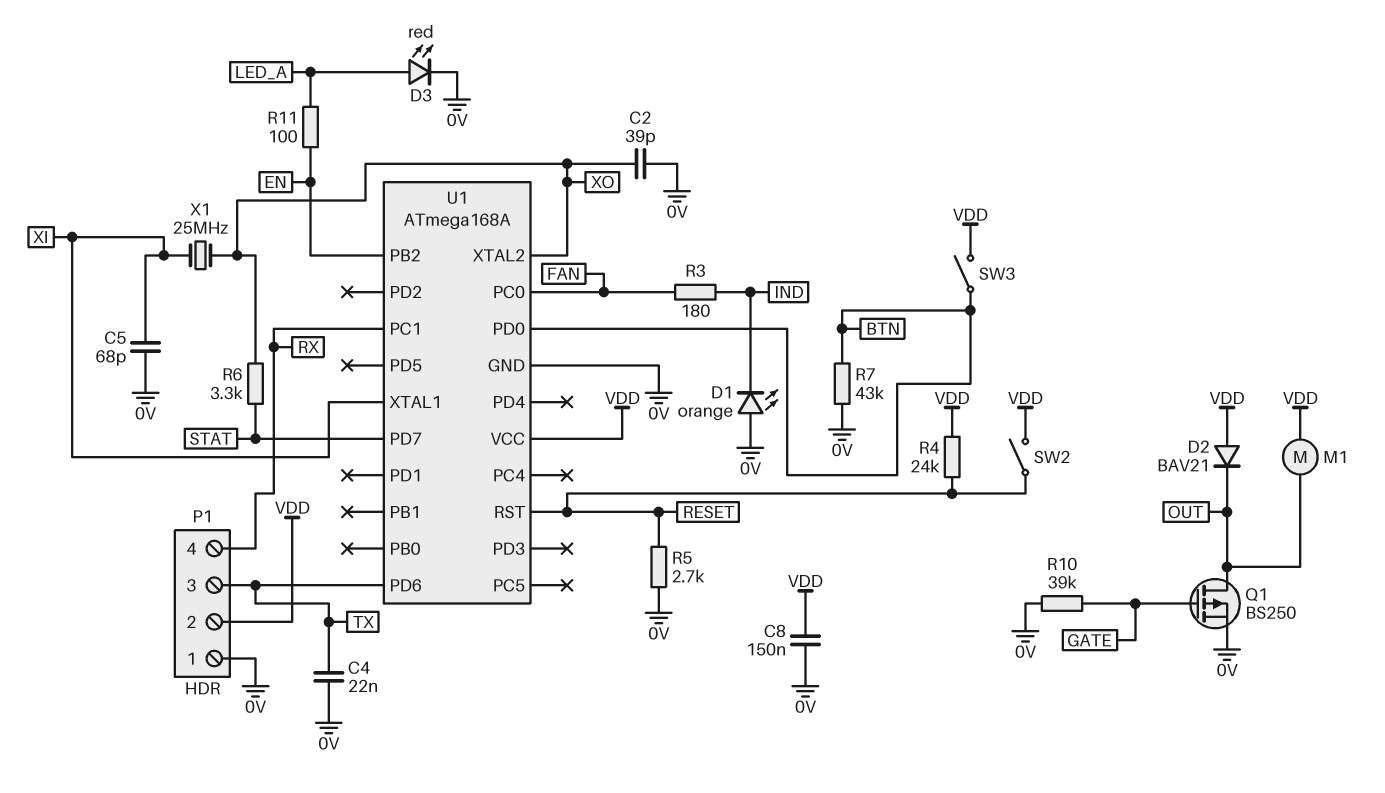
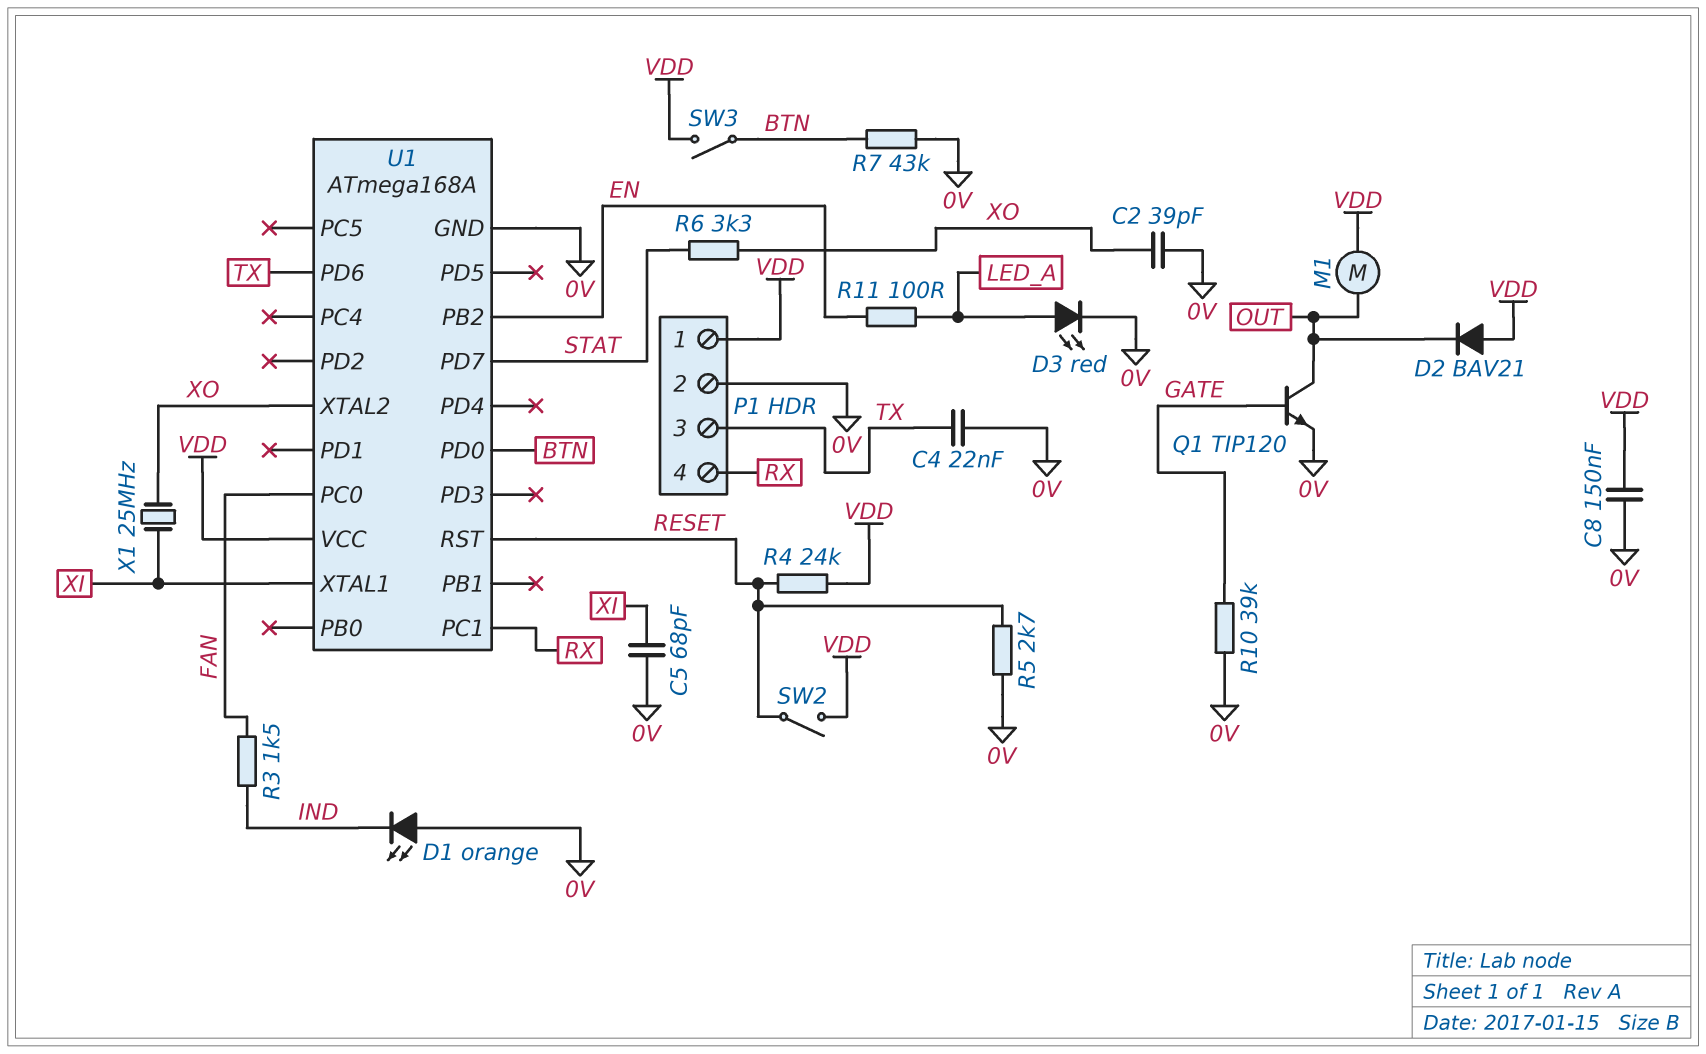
P1 pin 1: 0V -> VDD
P1 pin 2: VDD -> 0V
Q1: PMOS BS250 (G GATE, D OUT, S 0V) -> NPN TIP120 (B GATE, C OUT, E 0V)
R3: 180 (FAN, IND) -> 1.5k (FAN, IND)

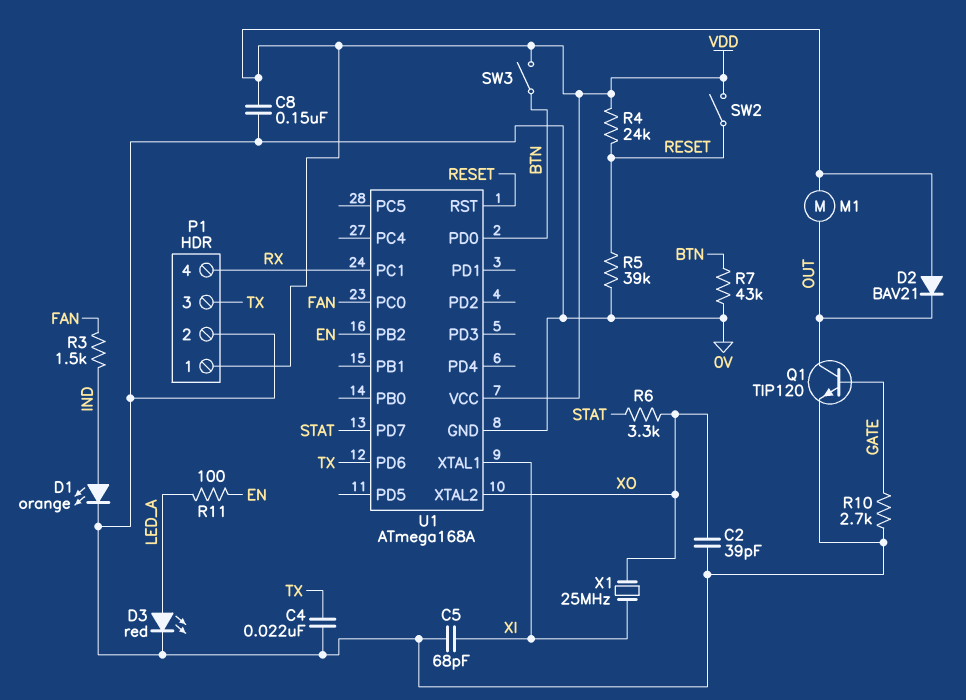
D1: LED orange (A 0V, K IND) -> LED orange (A IND, K 0V)
R5: 2.7k (0V, RESET) -> 39k (0V, RESET)
R10: 39k (0V, GATE) -> 2.7k (0V, GATE)

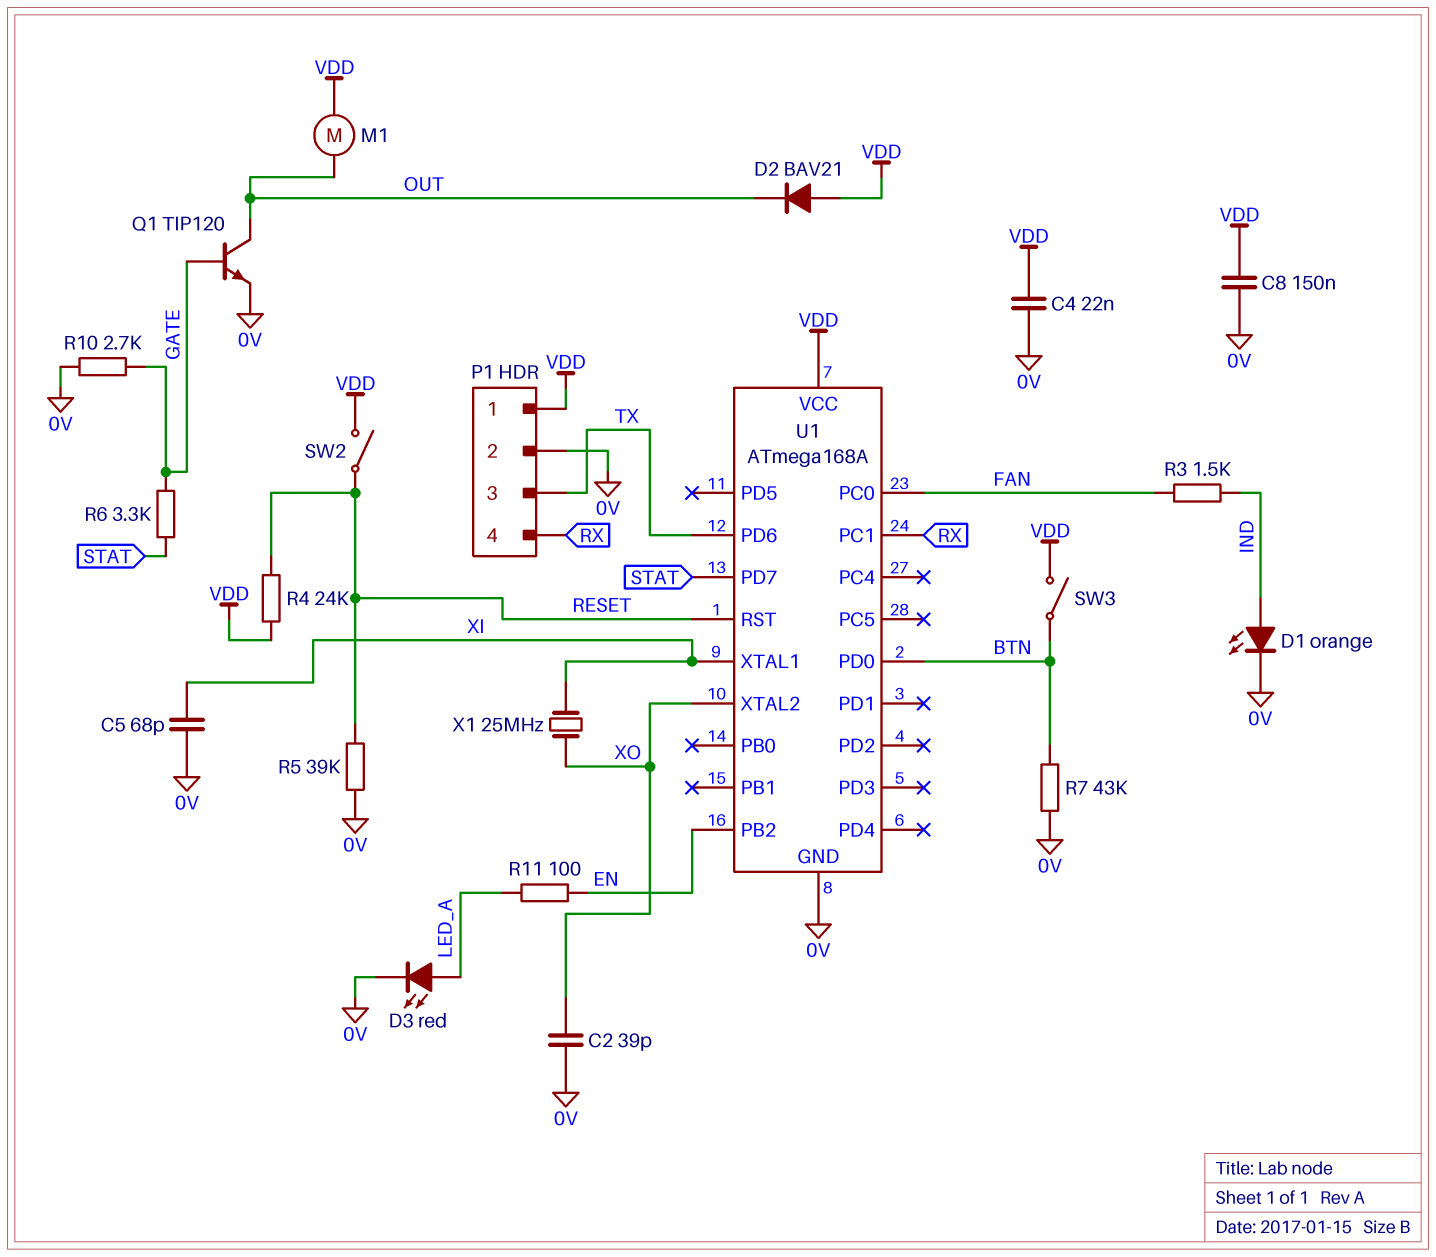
C4: 22nF (0V, TX) -> 22nF (0V, VDD)
R6: 3.3k (STAT, XO) -> 3.3k (GATE, STAT)

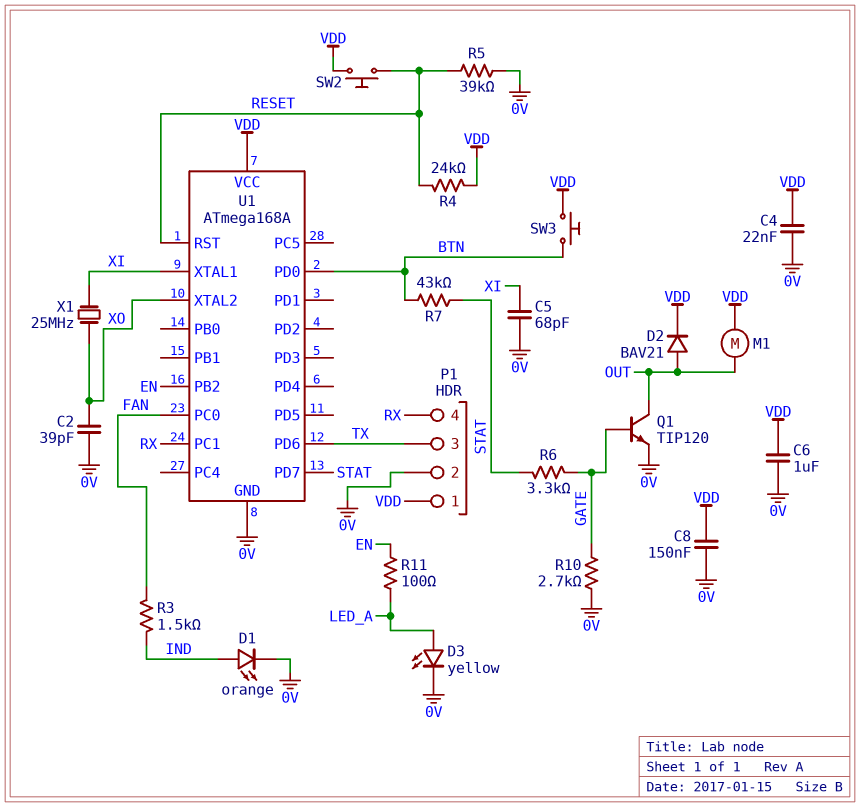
C6: none -> 1uF (0V, VDD)
D2: diode BAV21 (A VDD, K OUT) -> diode BAV21 (A OUT, K VDD)
D3: LED red (A LED_A, K 0V) -> LED yellow (A LED_A, K 0V)
R7: 43k (0V, BTN) -> 43k (BTN, STAT)
SW2: switch (RESET, VDD) -> button (RESET, VDD)
SW3: switch (BTN, VDD) -> button (BTN, VDD)

